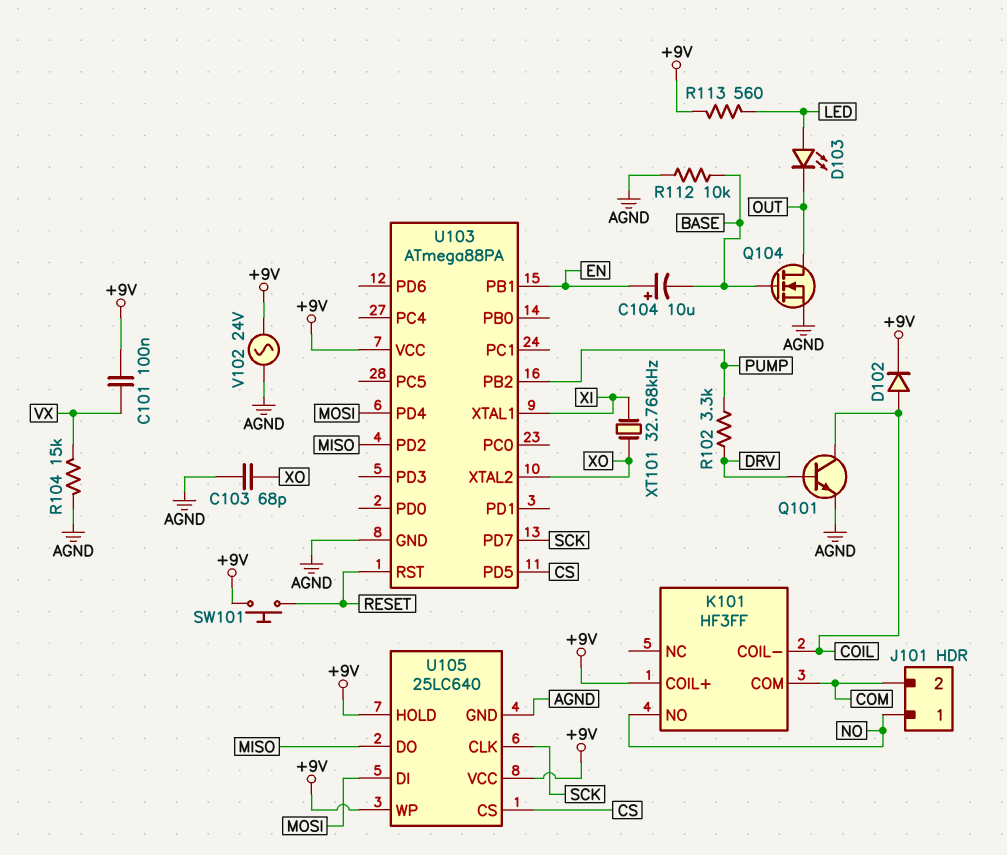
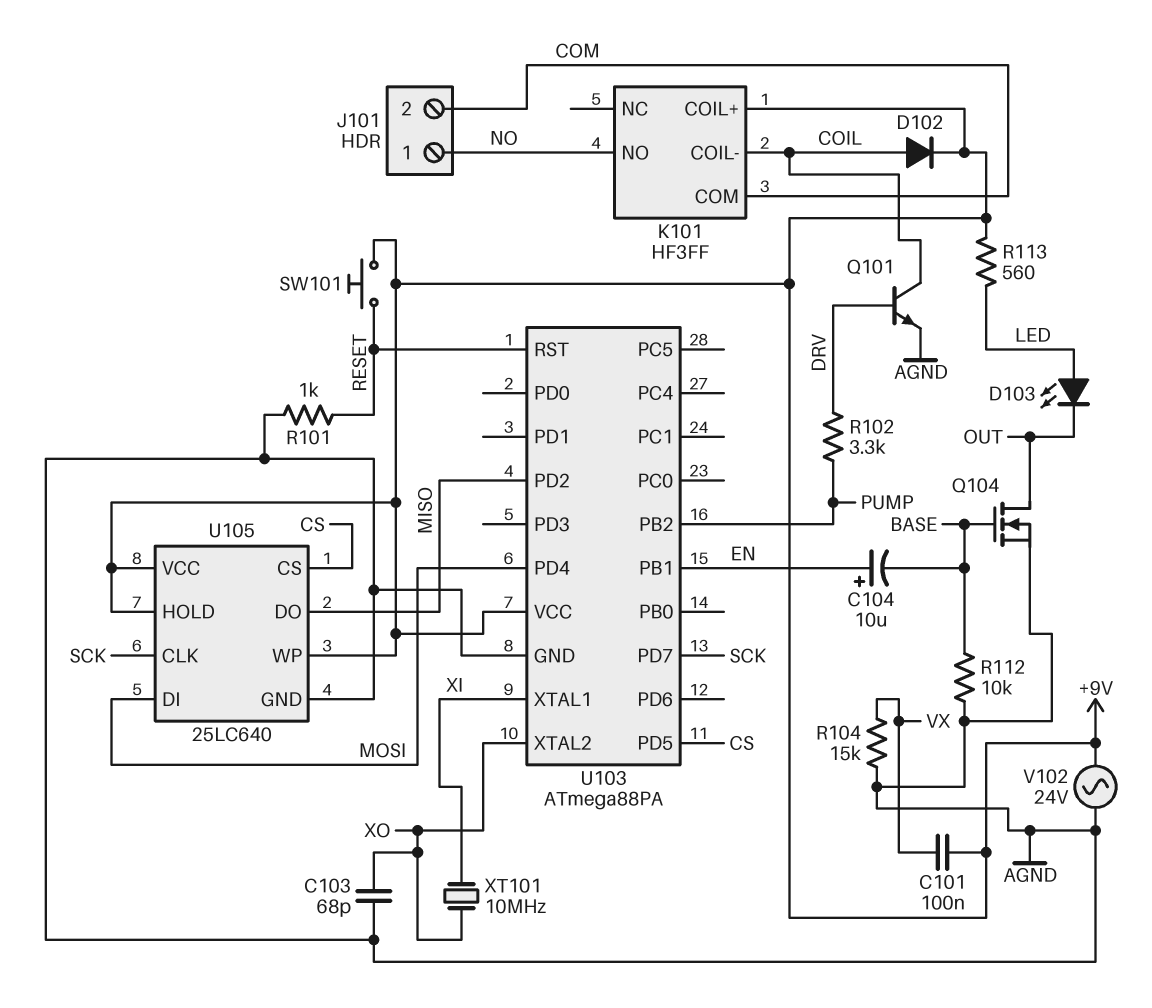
R101: none -> 1k (AGND, RESET)
XT101: 32.768kHz (XI, XO) -> 10MHz (XI, XO)

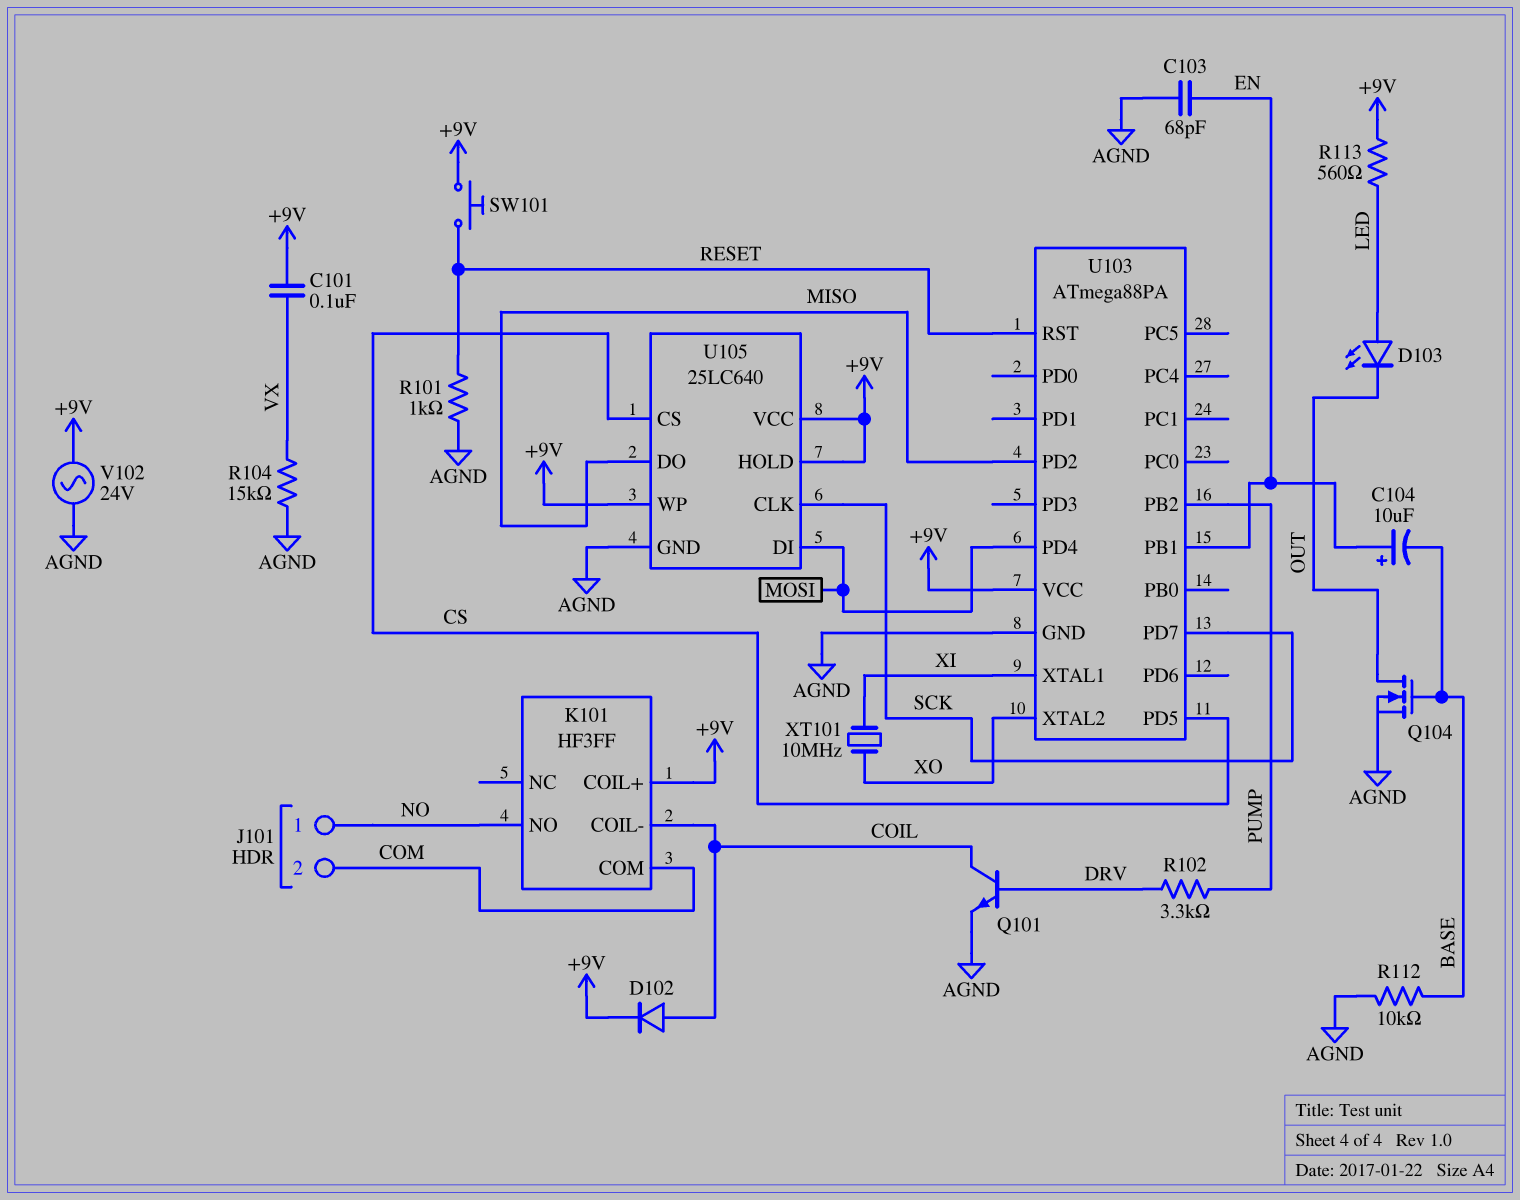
C103: 68pF (AGND, XO) -> 68pF (AGND, EN)

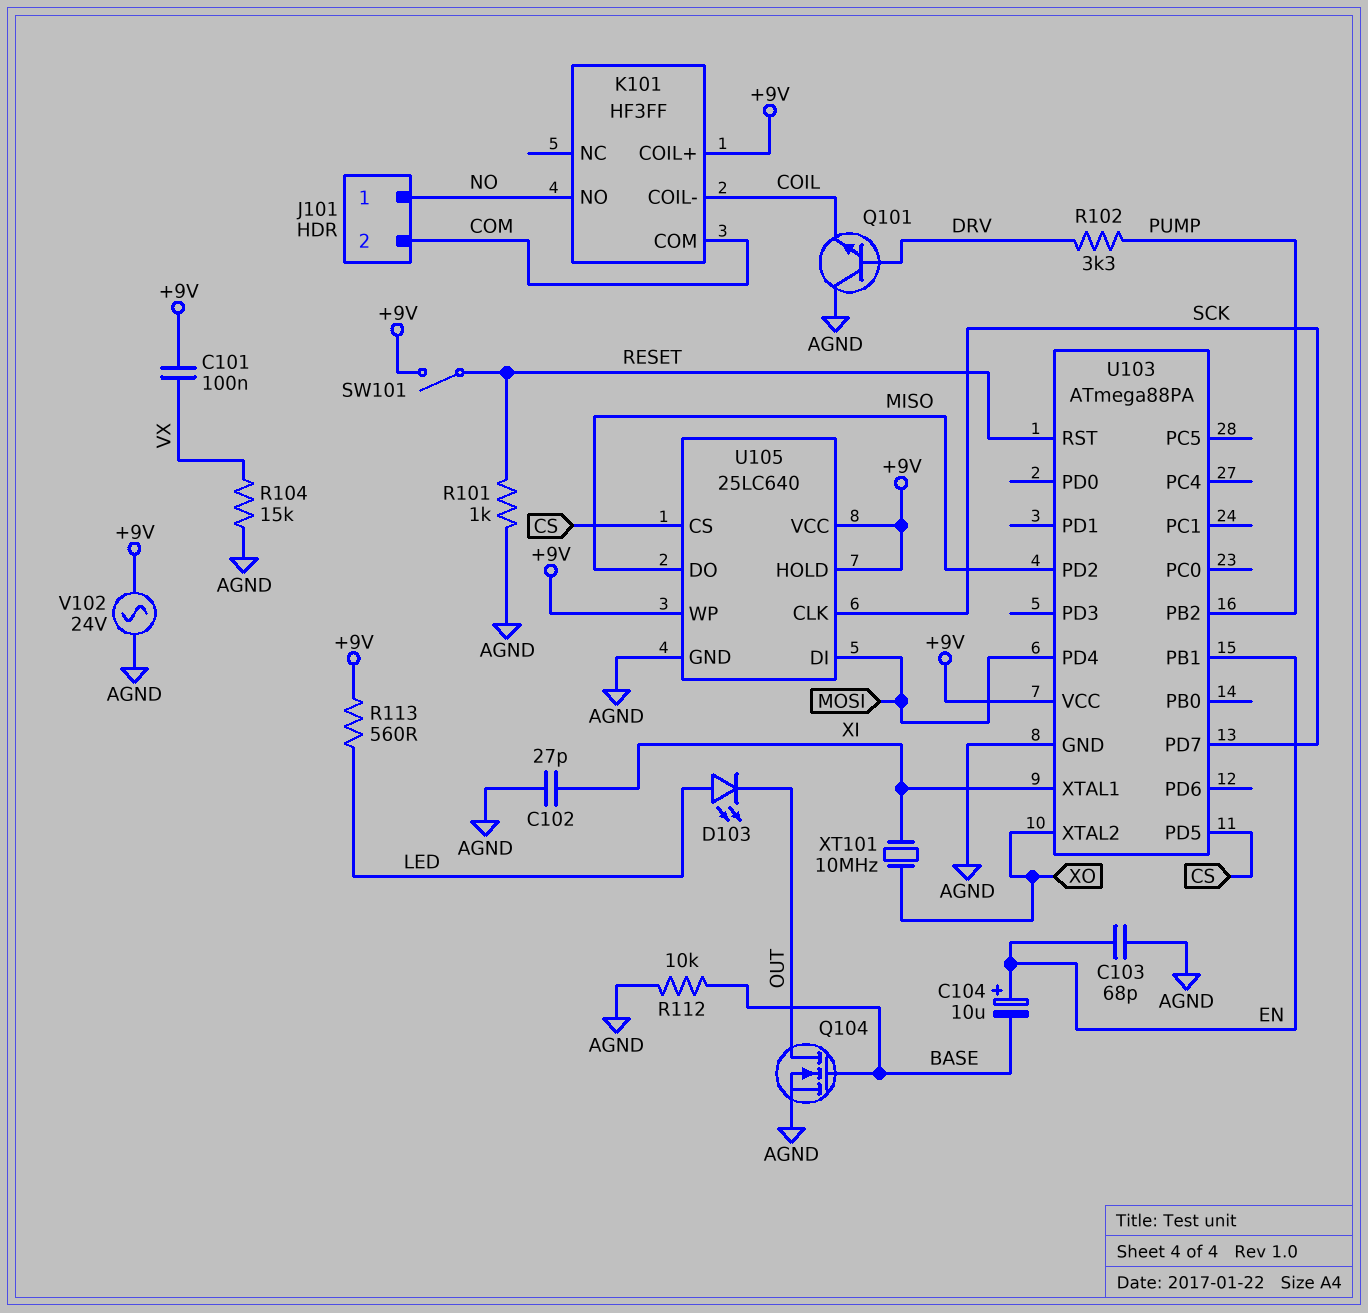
C102: none -> 27pF (AGND, XI)
D102: diode (A COIL, K +9V) -> none
Q101: NPN (B DRV, C COIL, E AGND) -> NPN (B DRV, C AGND, E COIL)
SW101: button (+9V, RESET) -> switch (+9V, RESET)

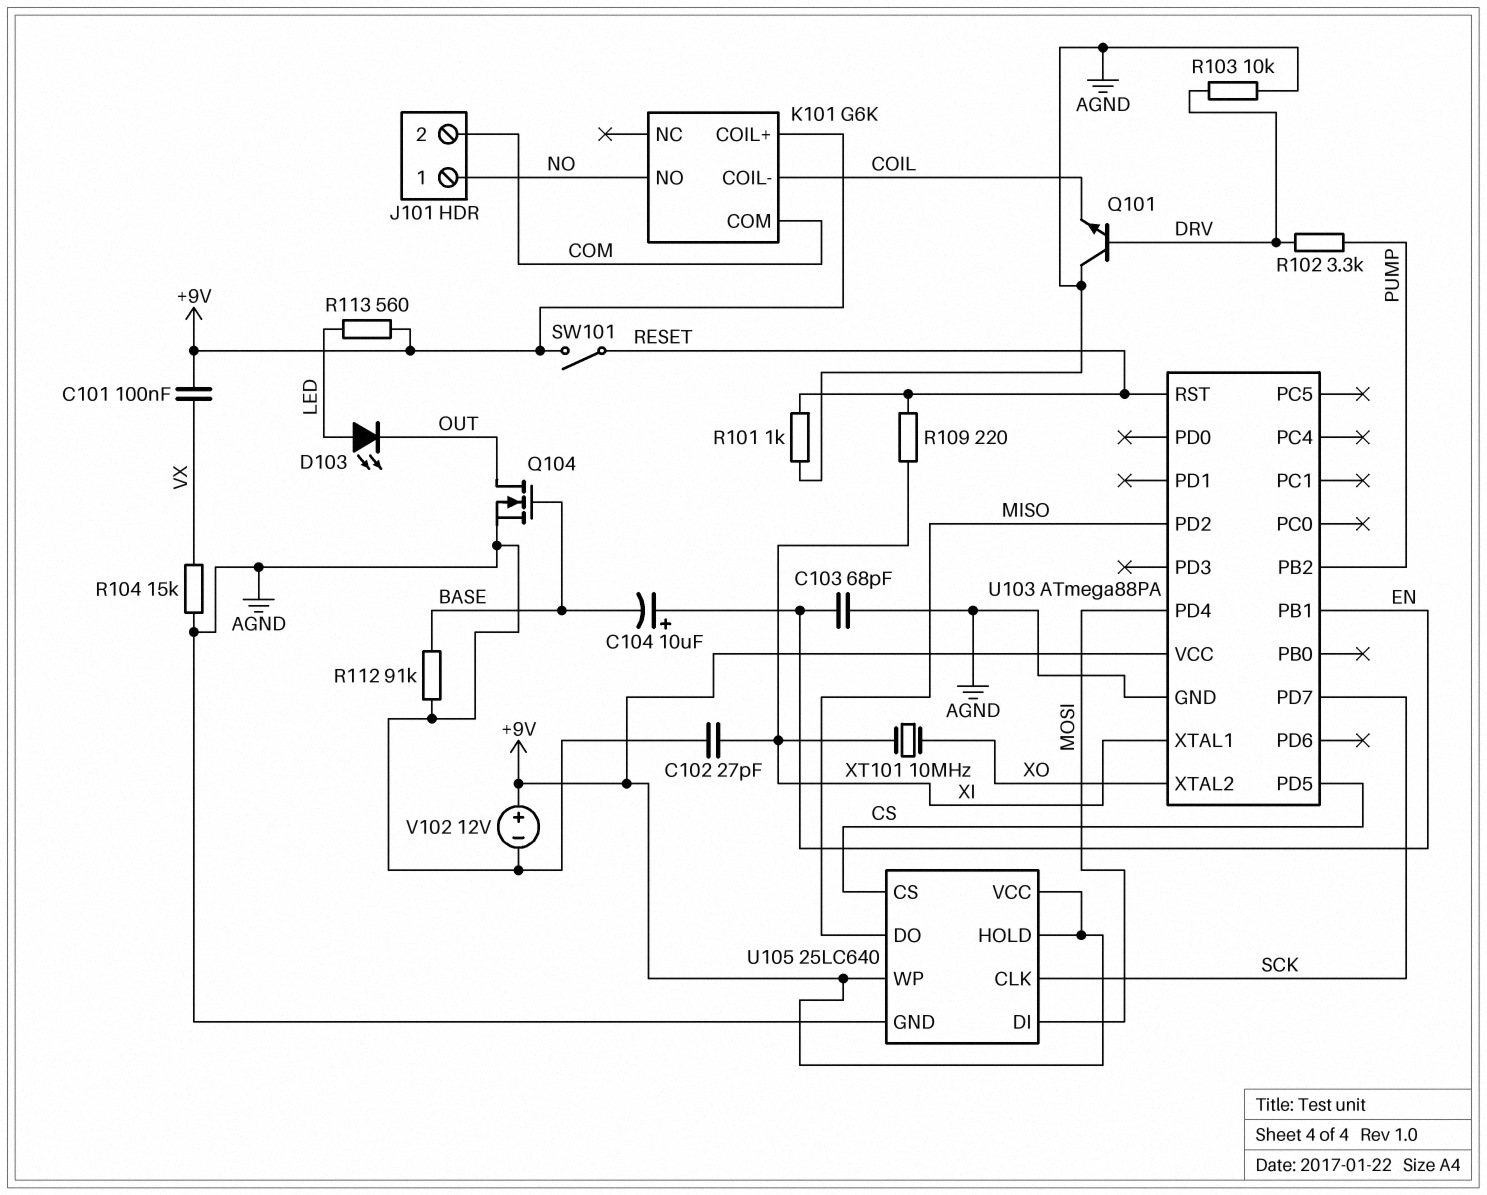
K101: HF3FF -> G6K
R103: none -> 10k (AGND, DRV)
R109: none -> 220 (RESET, XI)
R112: 10k (AGND, BASE) -> 91k (AGND, BASE)
V102: AC 24V (+9V, AGND) -> 12V (plus +9V, minus AGND)

